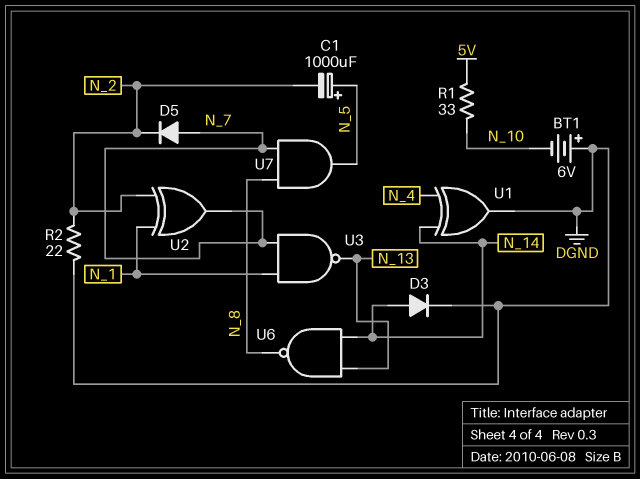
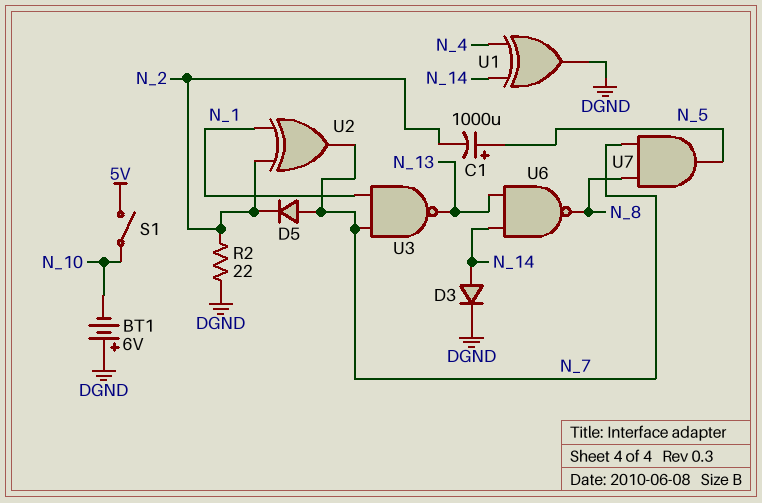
R1: 33 (5V, N_10) -> none
S1: none -> switch (5V, N_10)

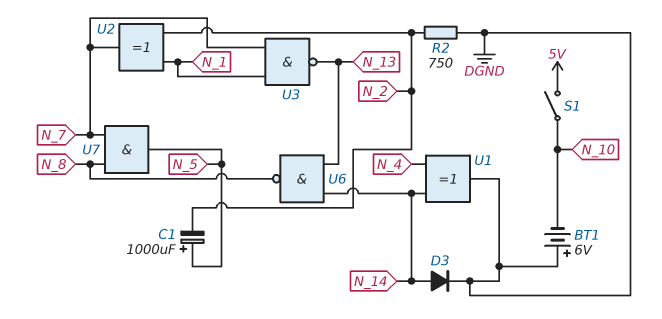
D5: diode (A N_7, K N_2) -> none
R2: 22 (DGND, N_2) -> 750 (DGND, N_2)

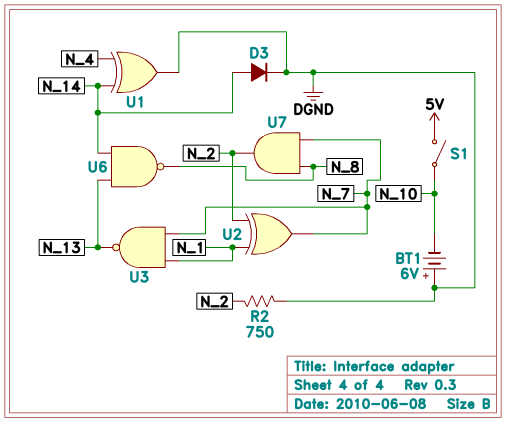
C1: 1000uF (plus N_5, minus N_2) -> none
U7: AND (in N_7, in N_8, out N_5) -> AND (in N_7, in N_8, out N_2)

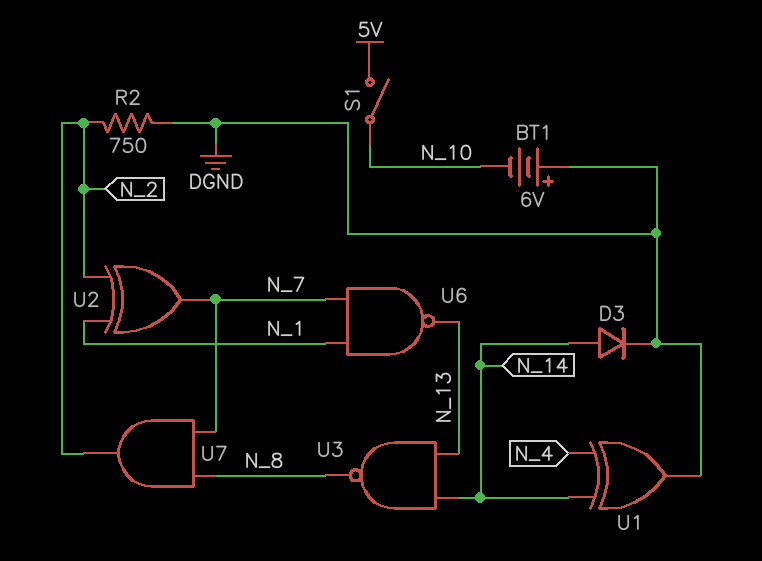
U3: NAND (in N_1, in N_7, out N_13) -> NAND (in N_13, in N_14, out N_8)
U6: NAND (in N_13, in N_14, out N_8) -> NAND (in N_1, in N_7, out N_13)

